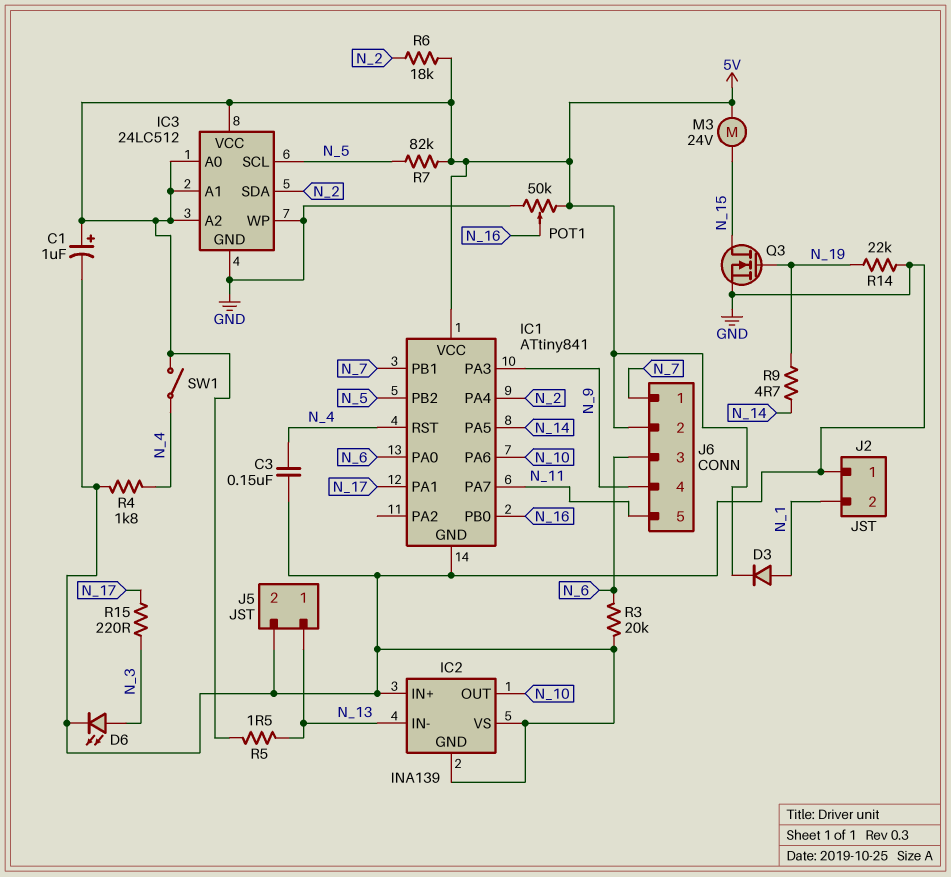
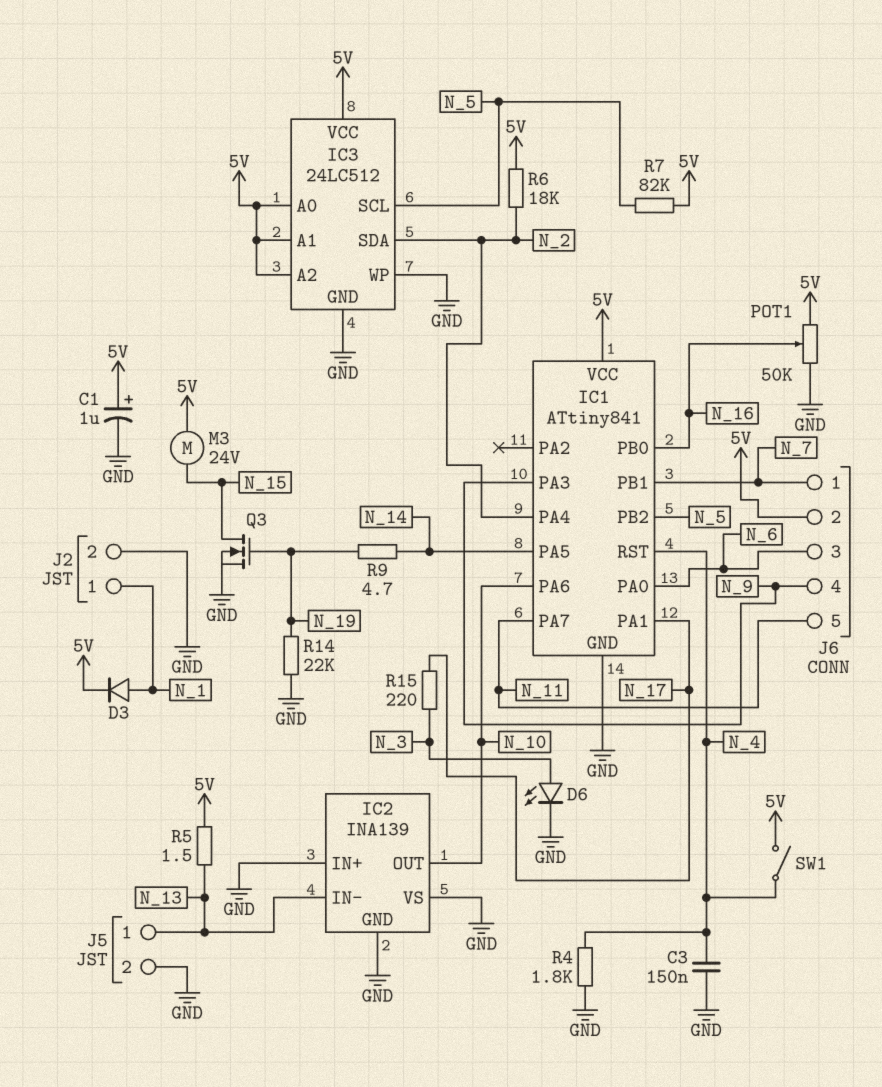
J2 pin 1: GND -> N_1
J2 pin 2: N_1 -> GND
R3: 20k (GND, N_6) -> none

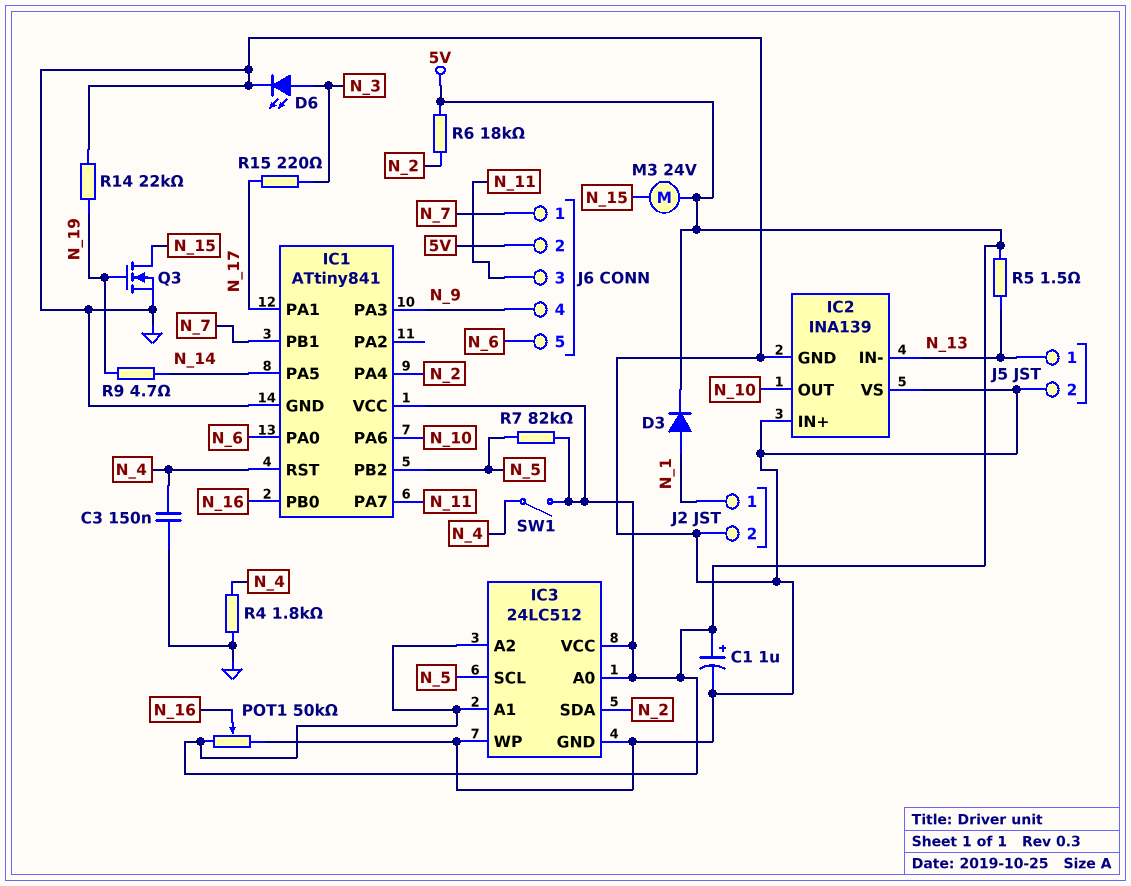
J6 pin 3: N_6 -> N_11
J6 pin 5: N_11 -> N_6

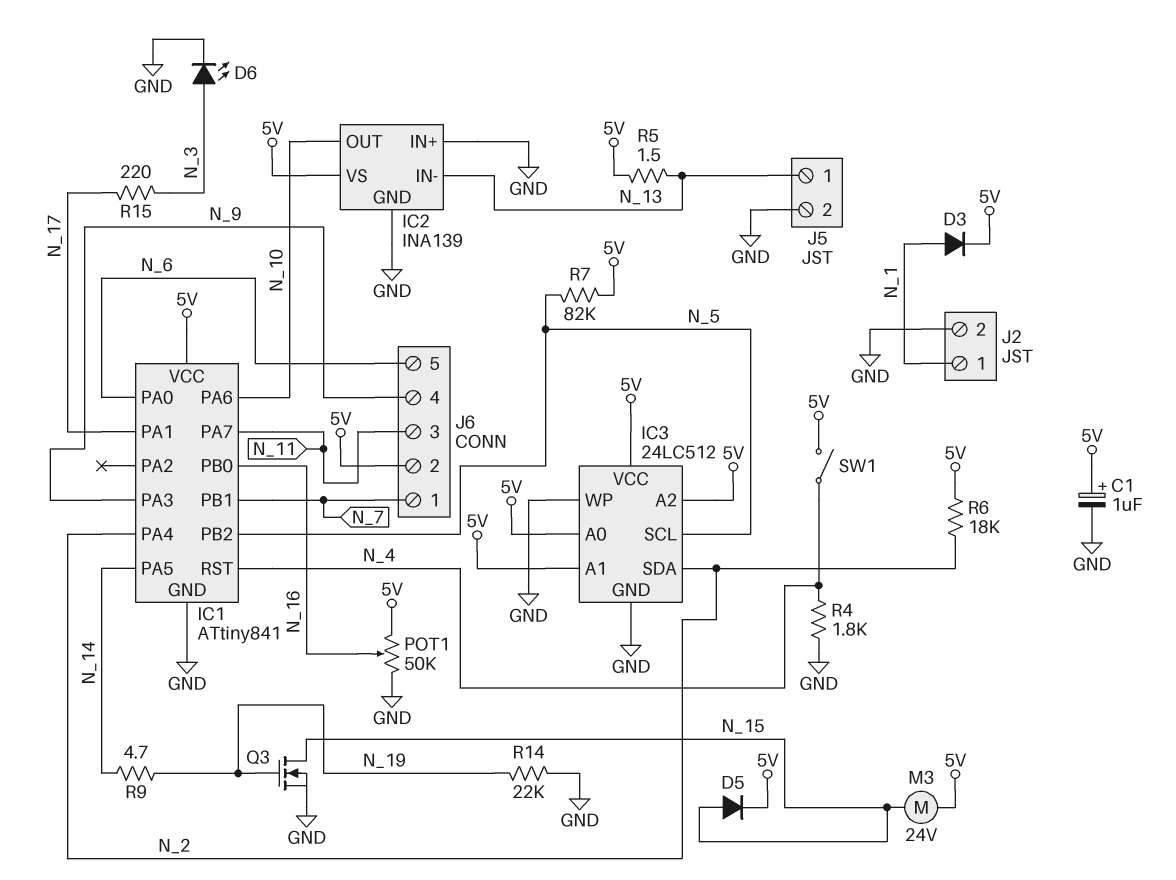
C3: 150nF (GND, N_4) -> none
D5: none -> diode (A N_15, K 5V)
IC2 pin VS: GND -> 5V

